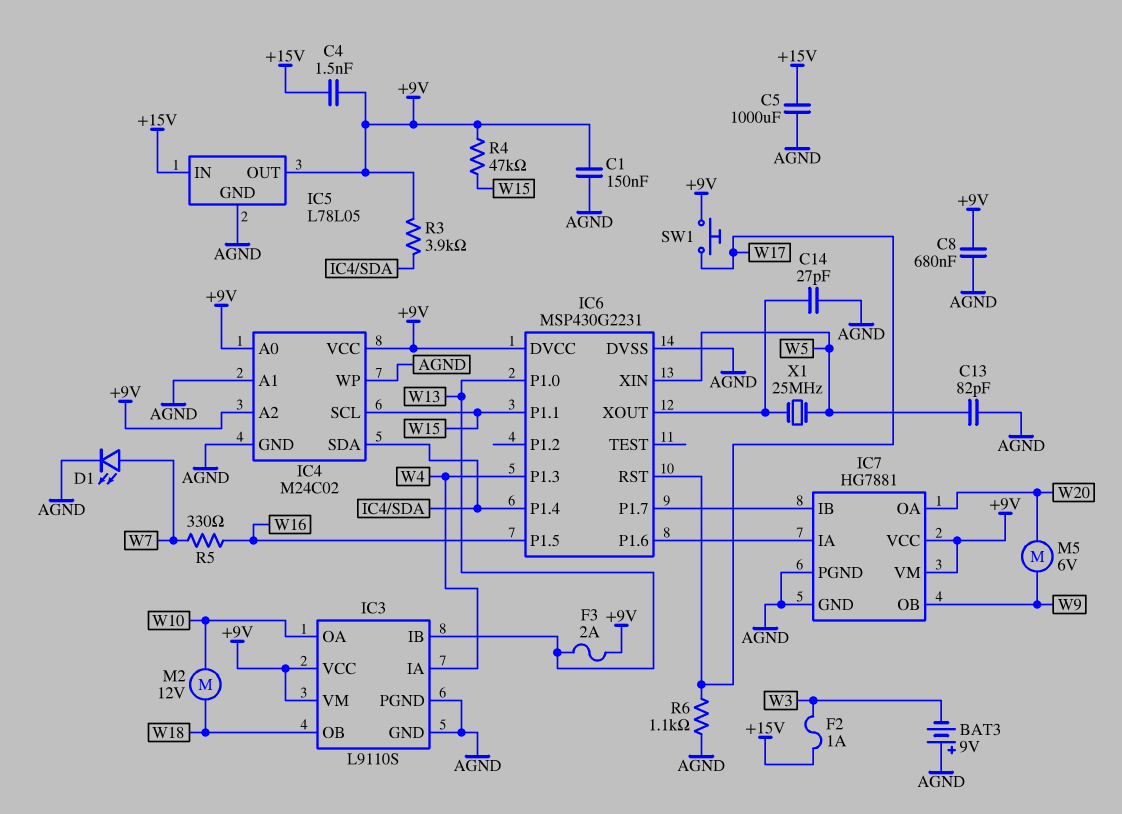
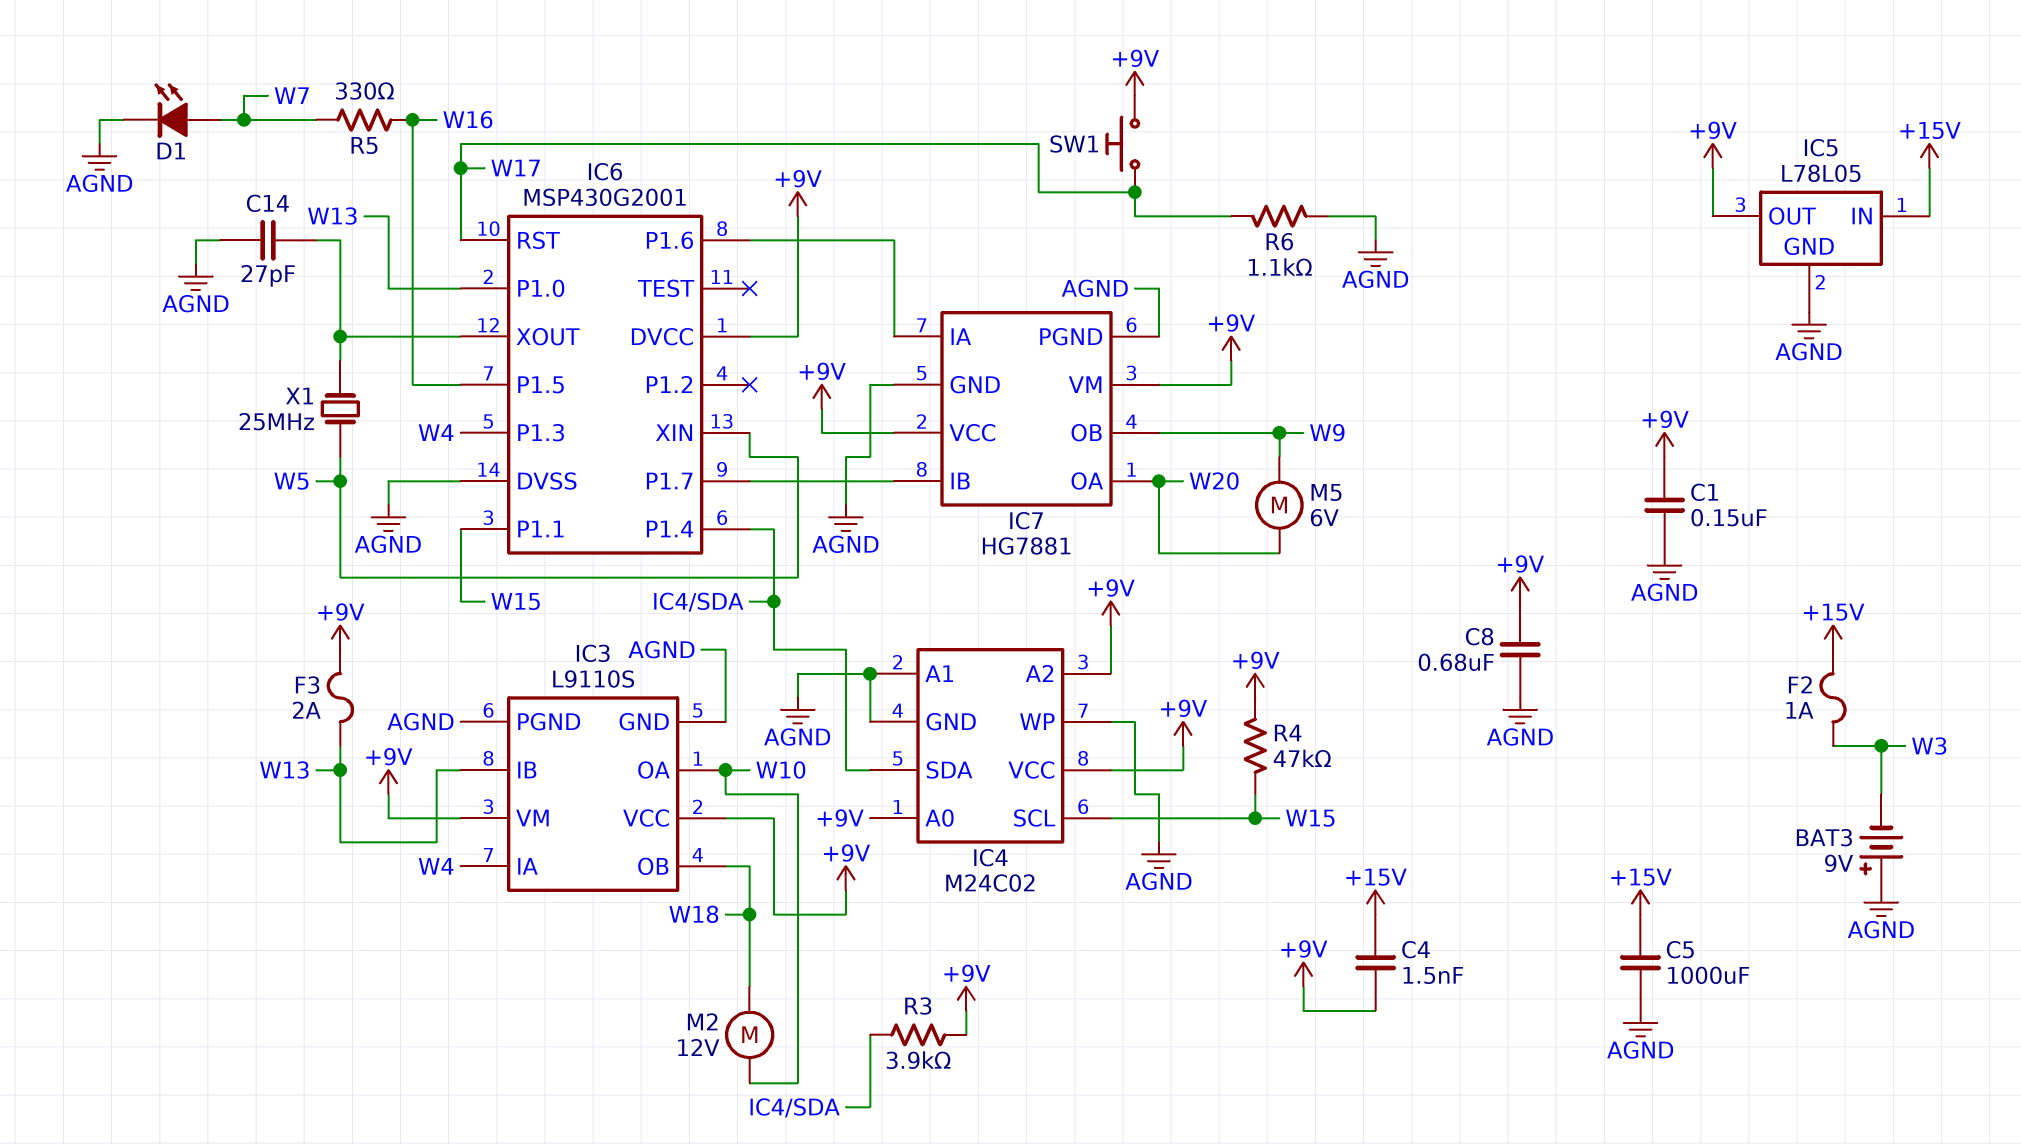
C13: 82pF (AGND, W5) -> none
IC6: MSP430G2231 -> MSP430G2001

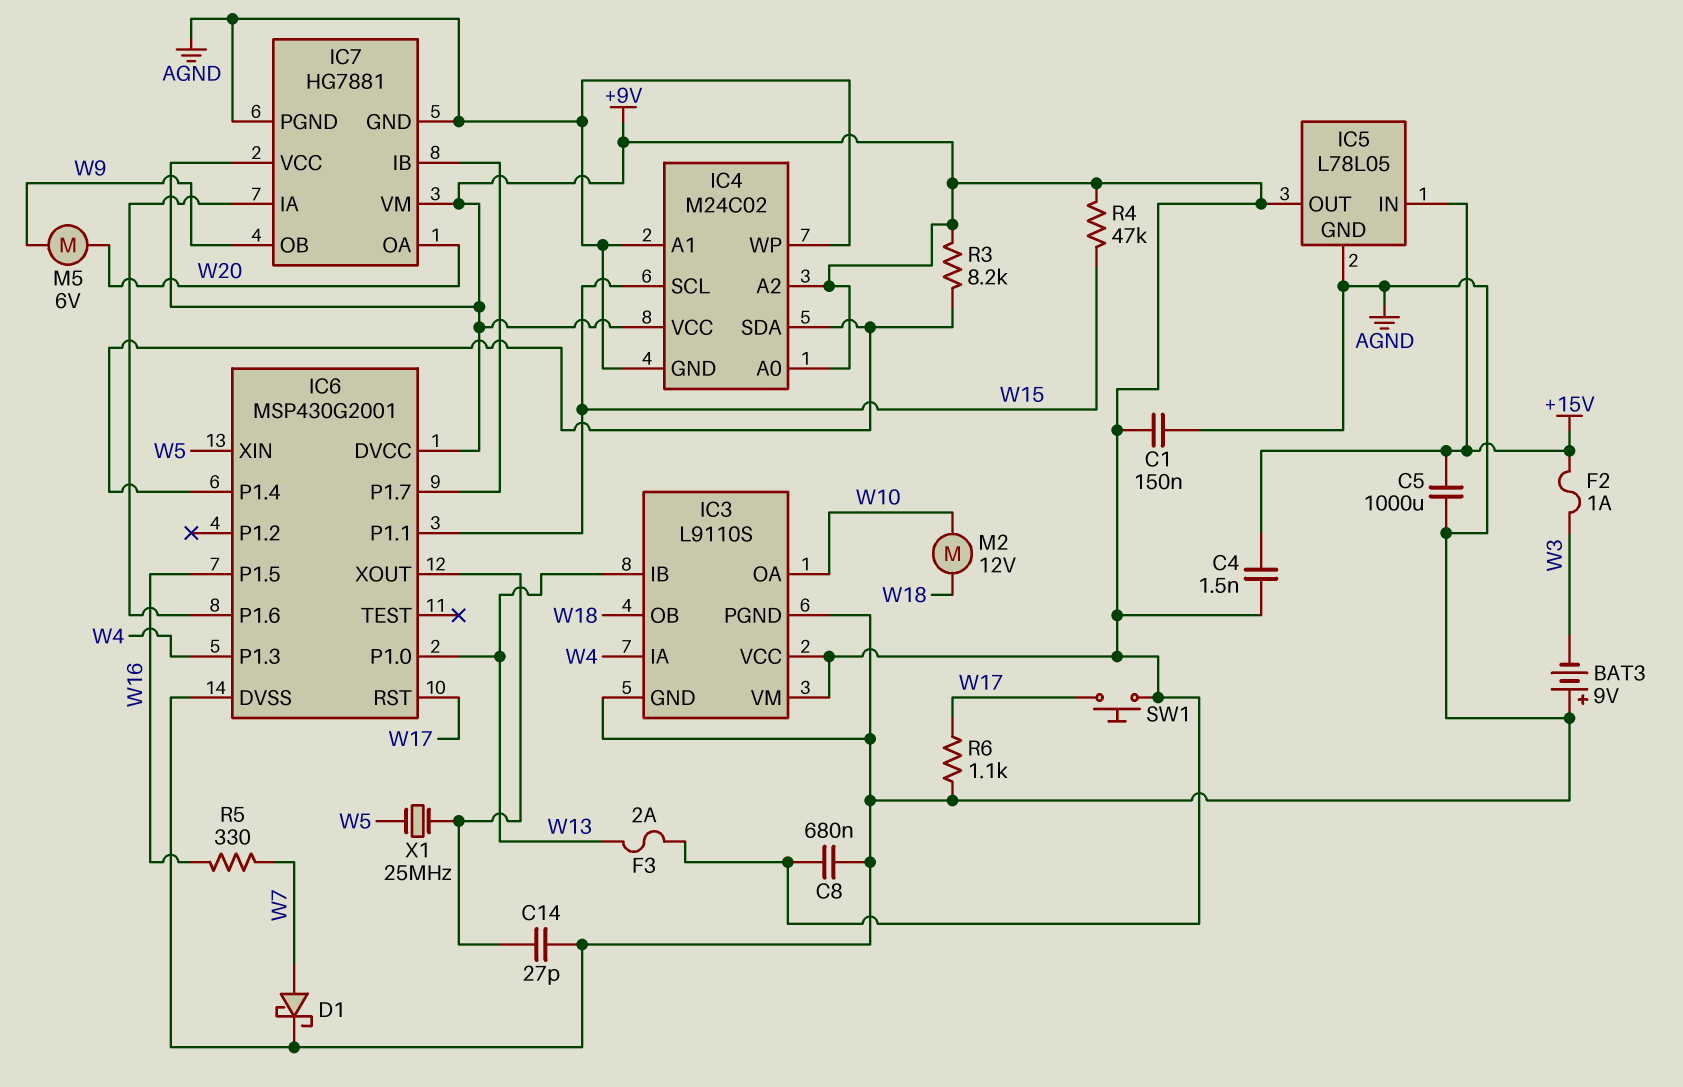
D1: LED (A W7, K AGND) -> schottky (A W7, K AGND)
R3: 3.9k (+9V, IC4/SDA) -> 8.2k (+9V, IC4/SDA)

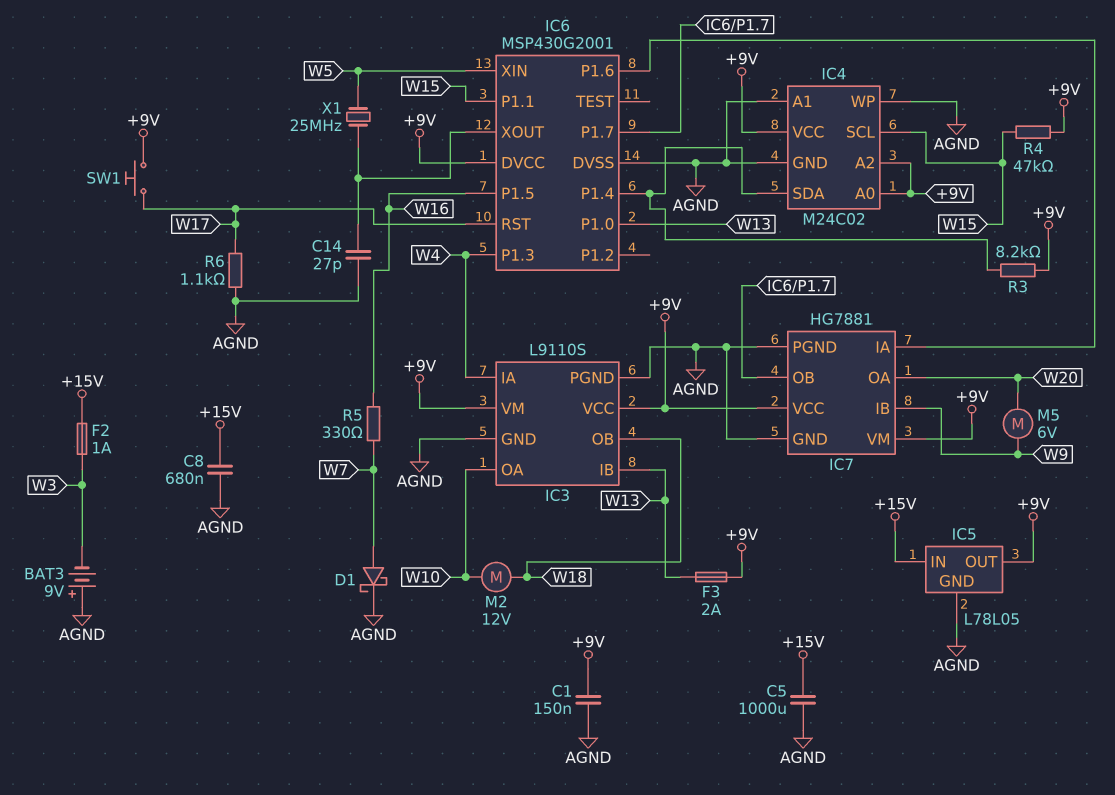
C4: 1.5nF (+9V, +15V) -> none
C8: 680nF (+9V, AGND) -> 680nF (+15V, AGND)
IC7 pin IB: IC6/P1.7 -> W9
IC7 pin OB: W9 -> IC6/P1.7

